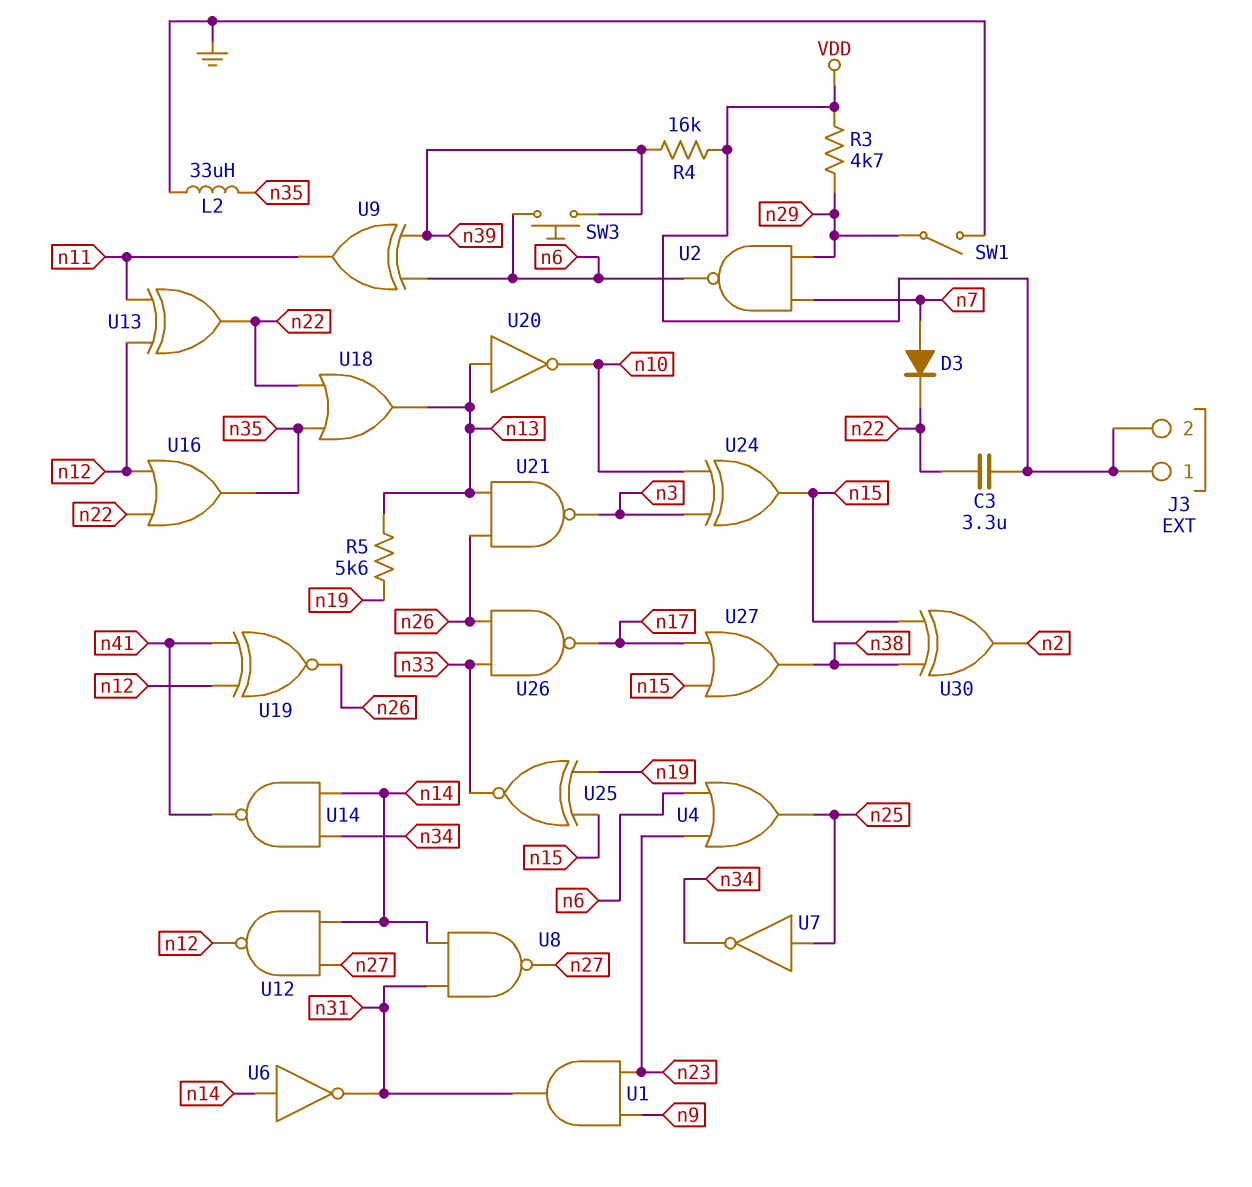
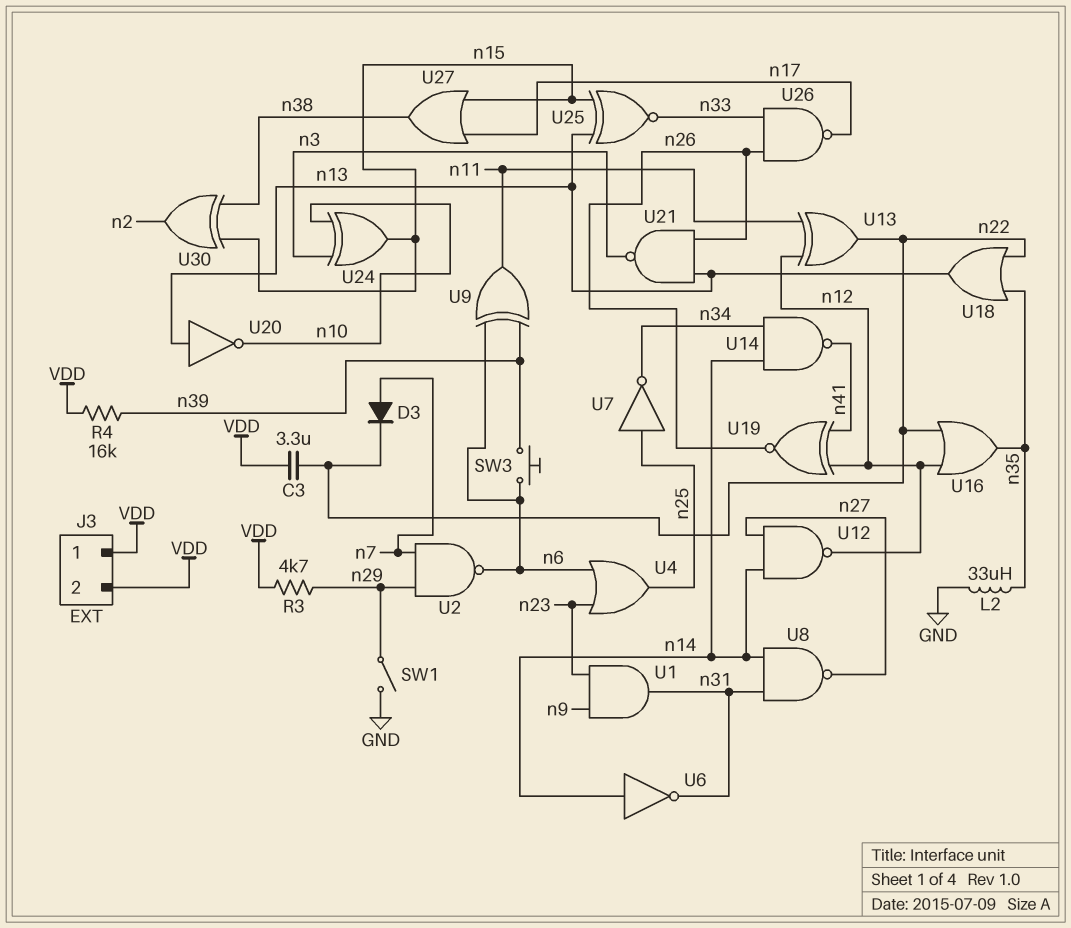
R5: 5.6k (n13, n19) -> none
U25: XNOR (in n15, in n19, out n33) -> XNOR (in n13, in n15, out n33)

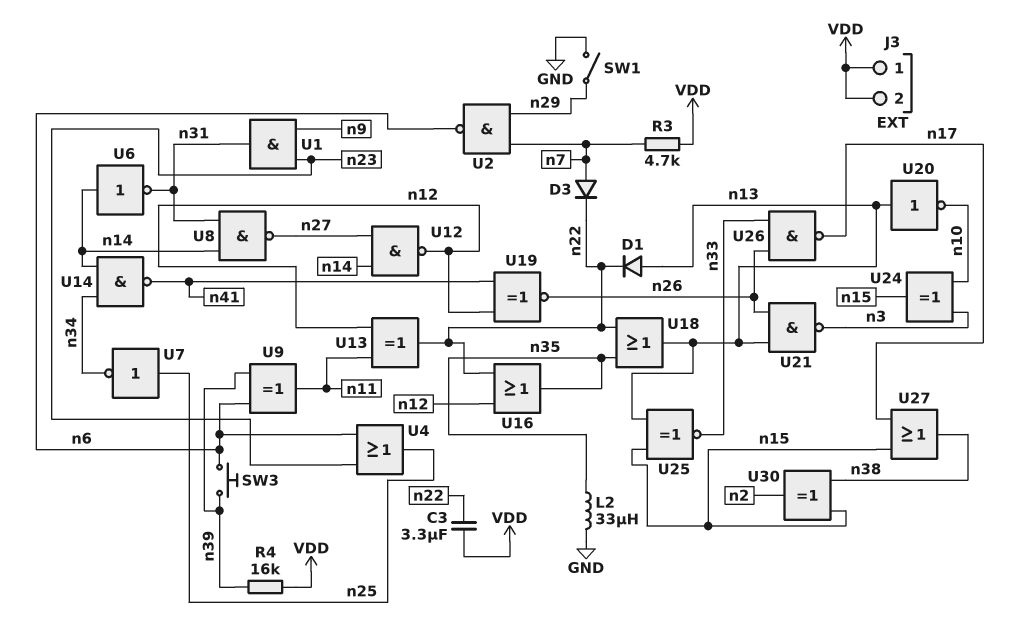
D1: none -> diode (A n13, K n22)
R3: 4.7k (VDD, n29) -> 4.7k (VDD, n7)

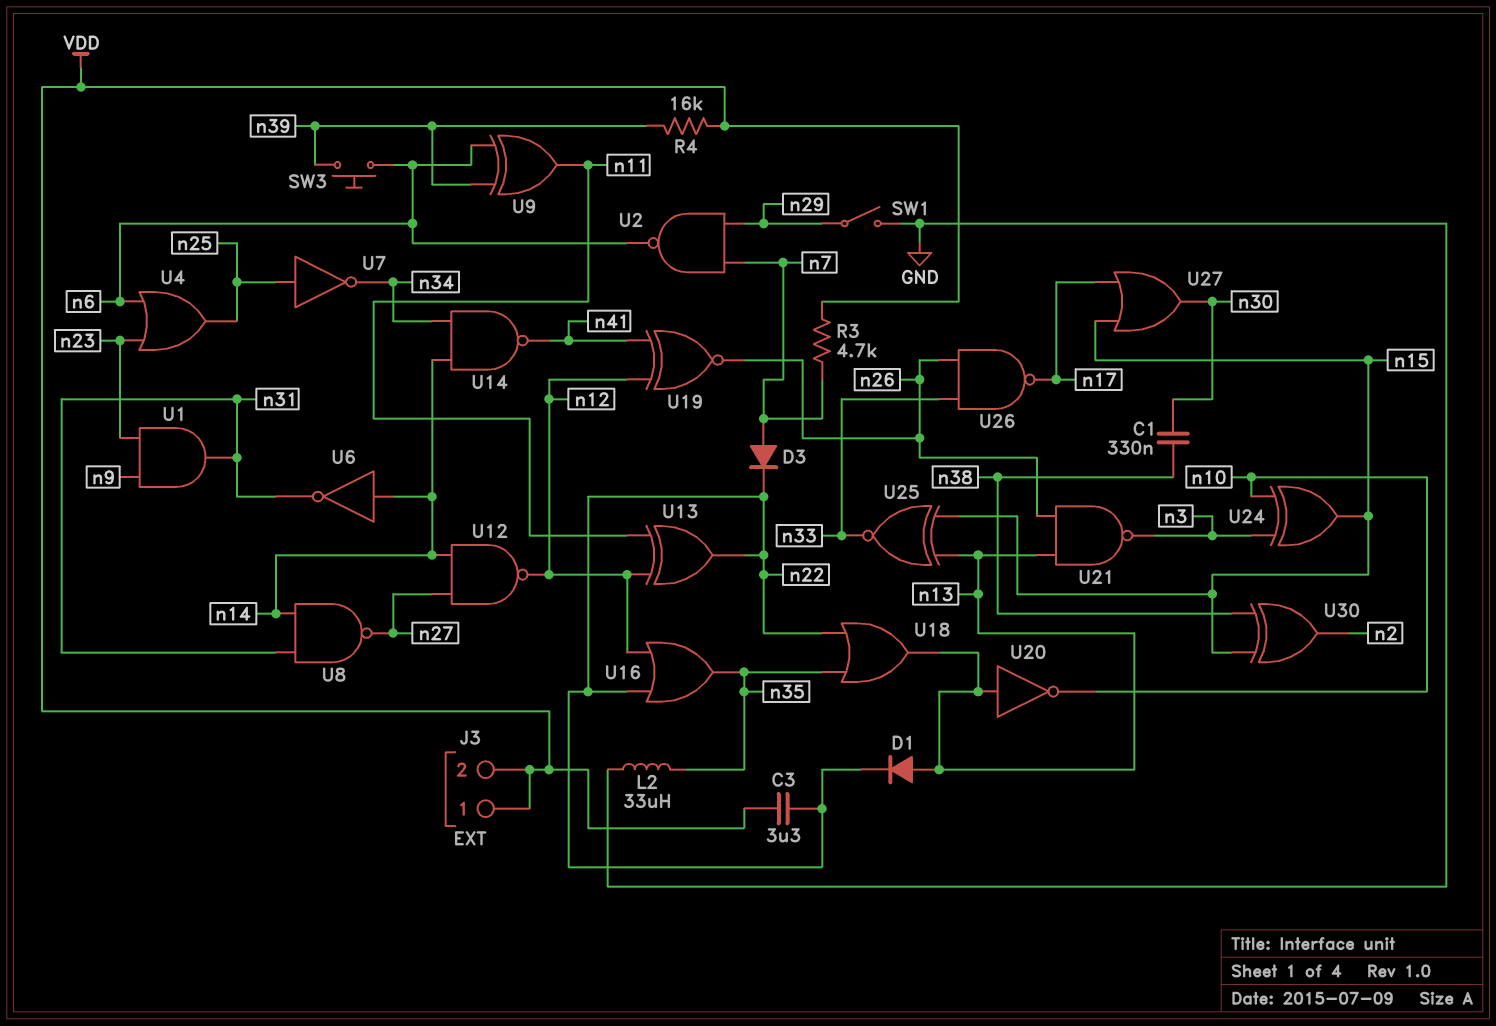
C1: none -> 330nF (n30, n38)
U27: OR (in n15, in n17, out n38) -> OR (in n15, in n17, out n30)

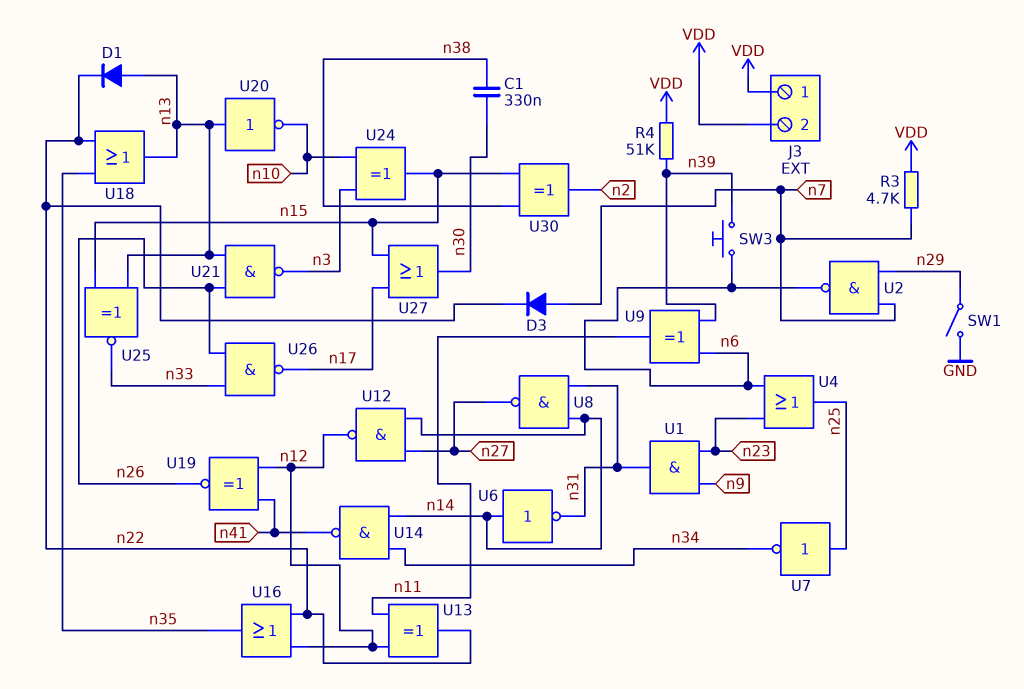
C3: 3.3uF (VDD, n22) -> none
L2: 33uH (GND, n35) -> none
R4: 16k (VDD, n39) -> 51k (VDD, n39)

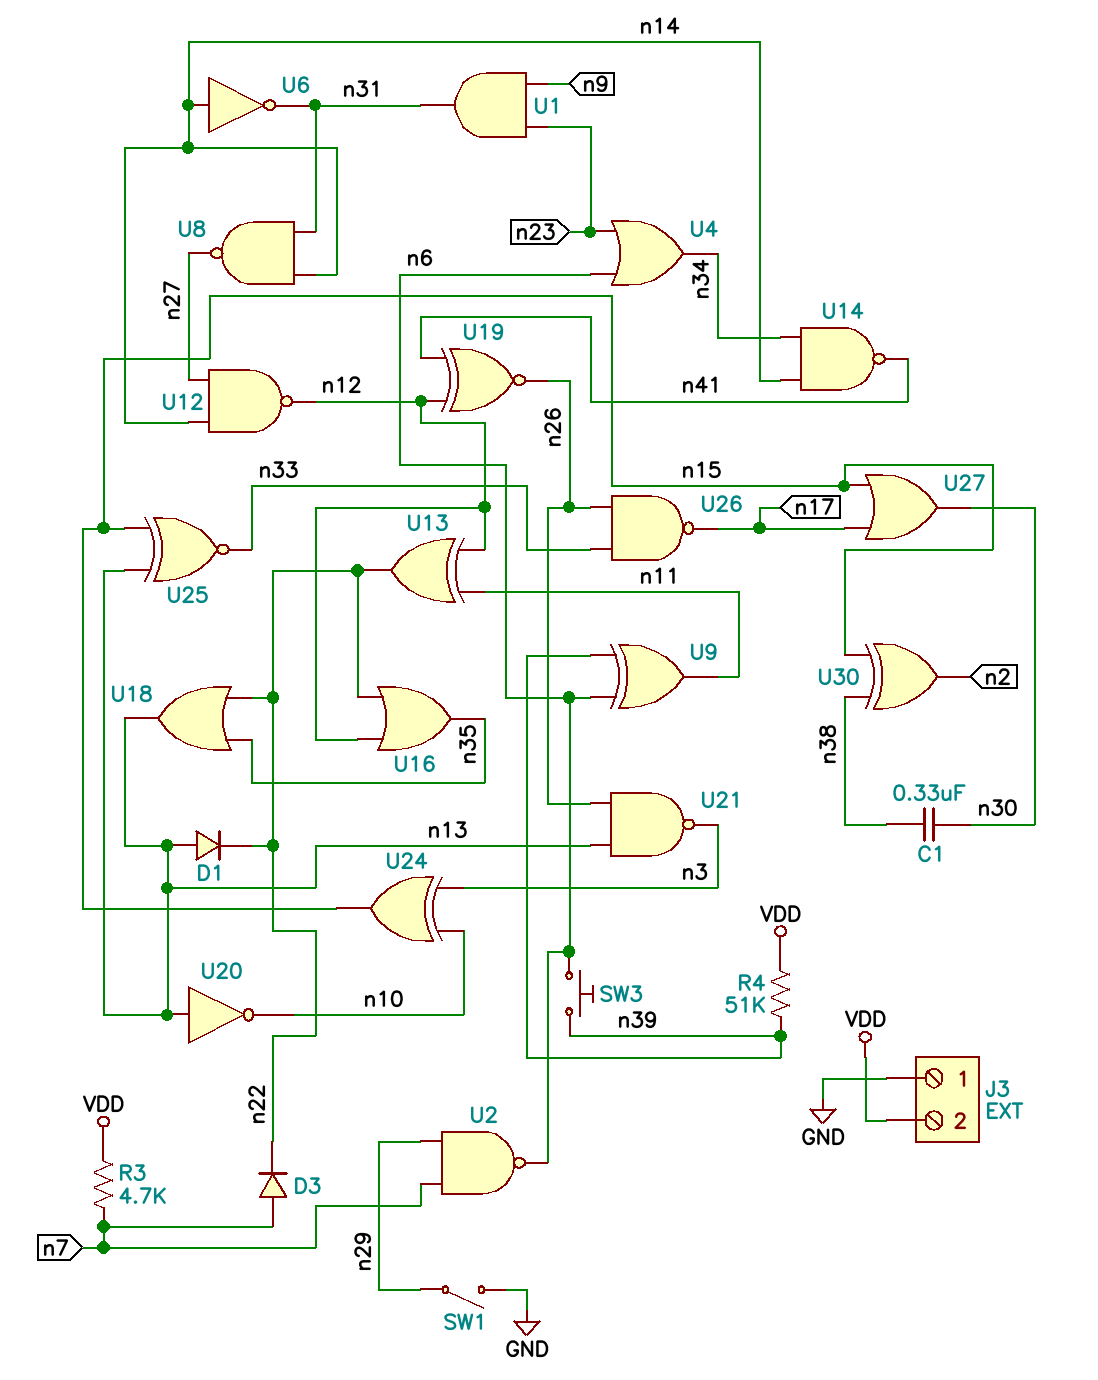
J3 pin 1: VDD -> GND
U4: OR (in n6, in n23, out n25) -> OR (in n6, in n23, out n34)
U7: NOT (in n25, out n34) -> none

